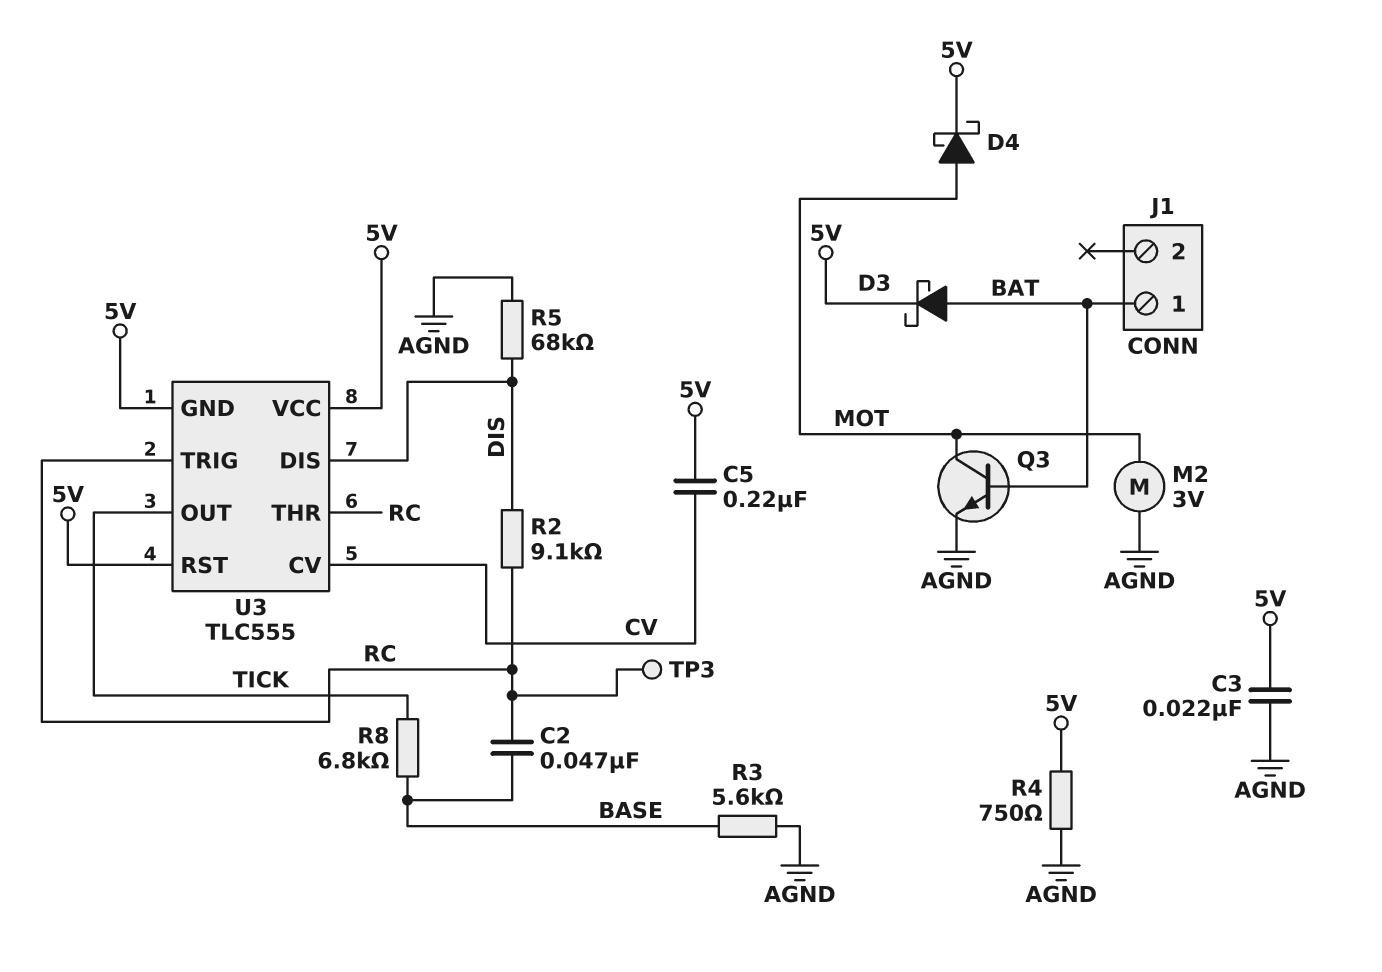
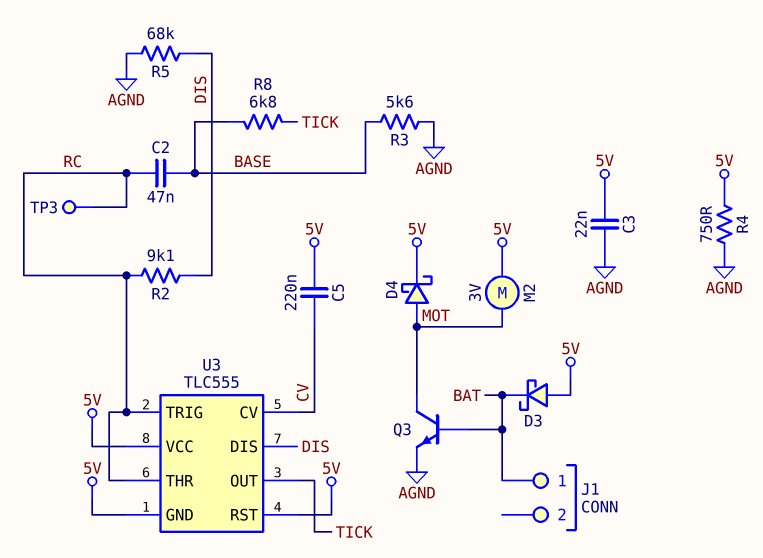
D3: schottky (A BAT, K 5V) -> schottky (A 5V, K BAT)
M2: motor 3V (AGND, MOT) -> motor 3V (5V, MOT)

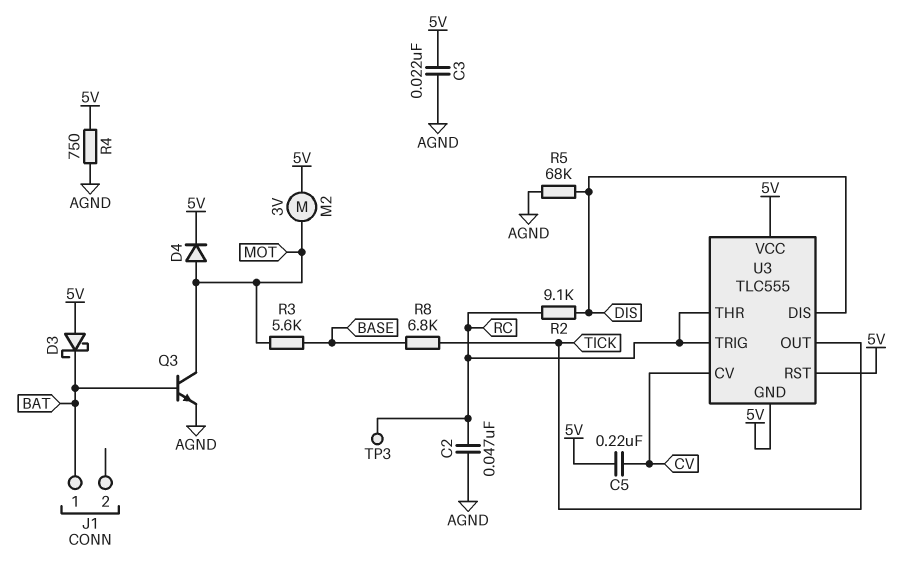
C2: 47nF (BASE, RC) -> 47nF (AGND, RC)
D4: schottky (A MOT, K 5V) -> diode (A MOT, K 5V)
R3: 5.6k (AGND, BASE) -> 5.6k (BASE, MOT)

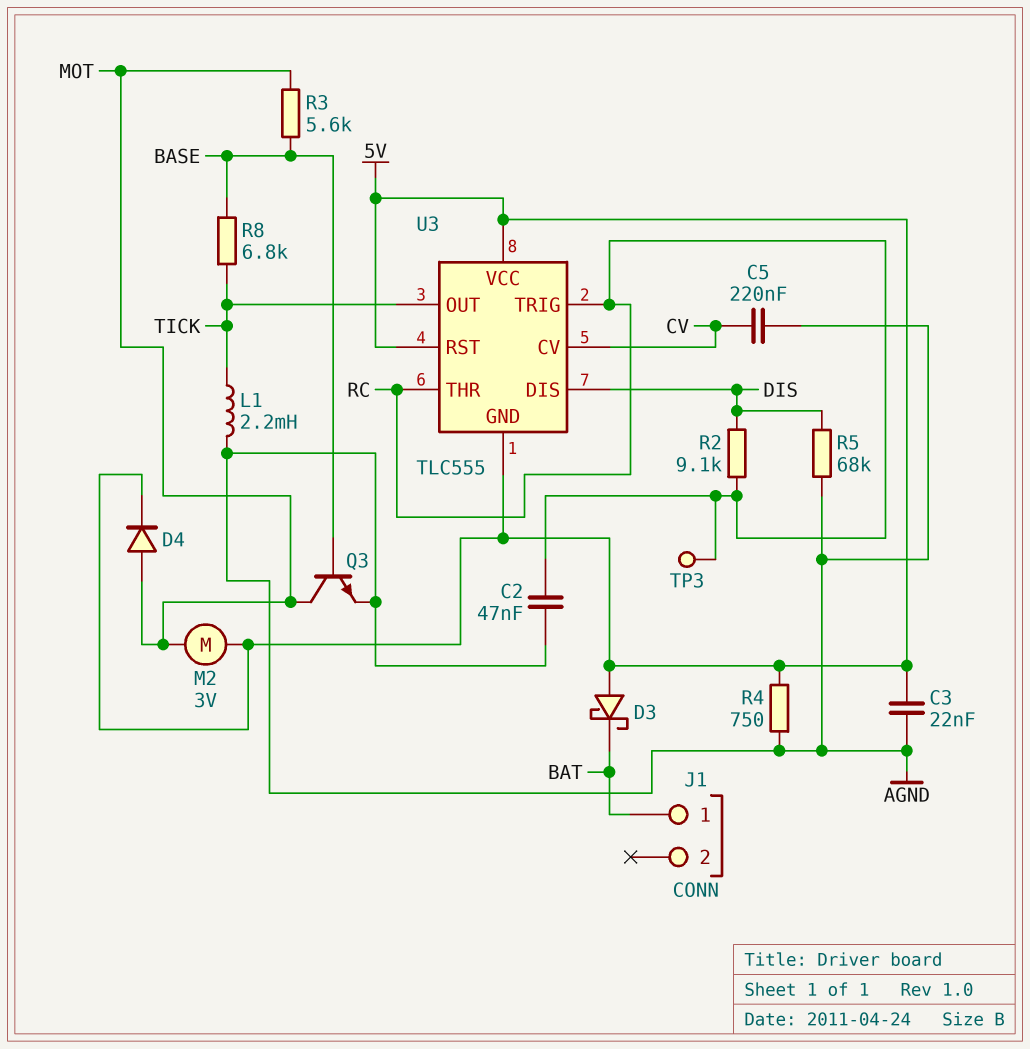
C5: 220nF (5V, CV) -> 220nF (AGND, CV)
L1: none -> 2.2mH (AGND, TICK)
Q3: NPN (B BAT, C MOT, E AGND) -> NPN (B BASE, C MOT, E AGND)

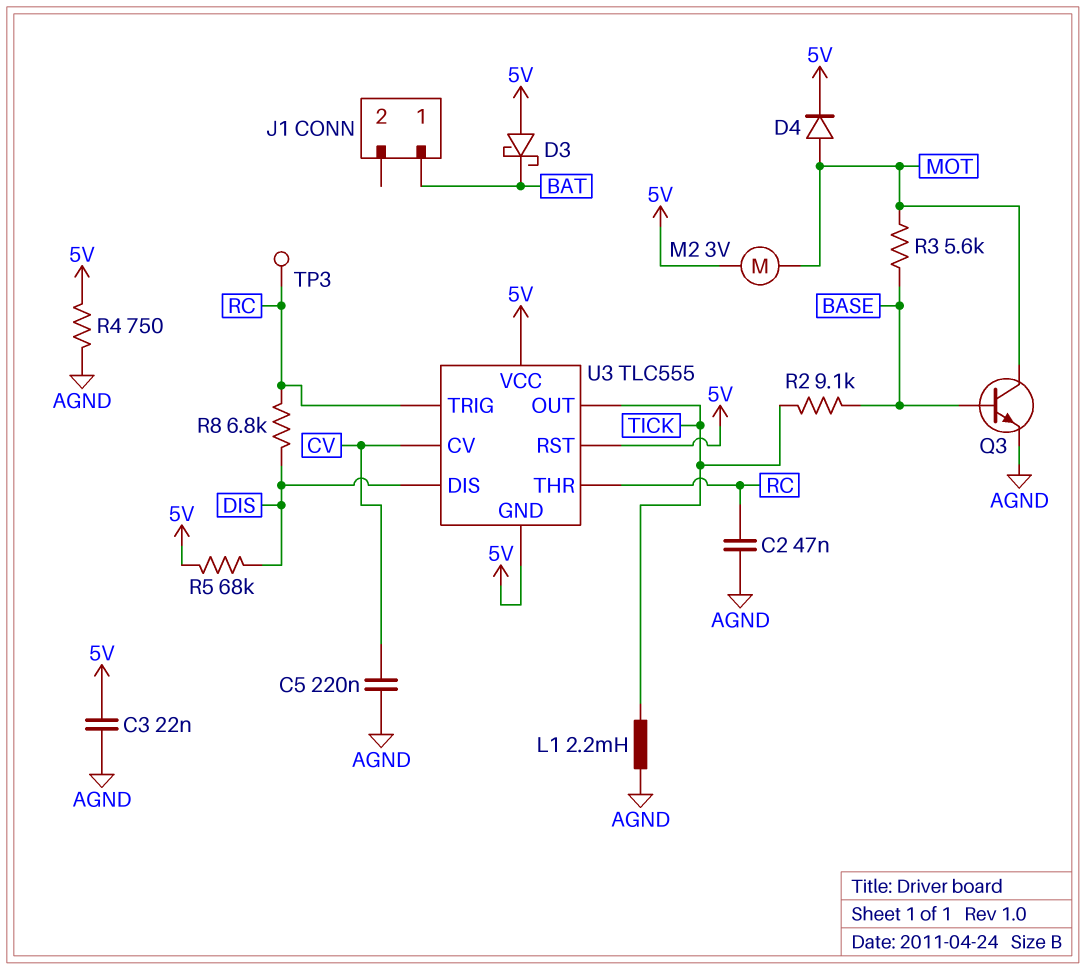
R2: 9.1k (DIS, RC) -> 9.1k (BASE, TICK)
R5: 68k (AGND, DIS) -> 68k (5V, DIS)
R8: 6.8k (BASE, TICK) -> 6.8k (DIS, RC)

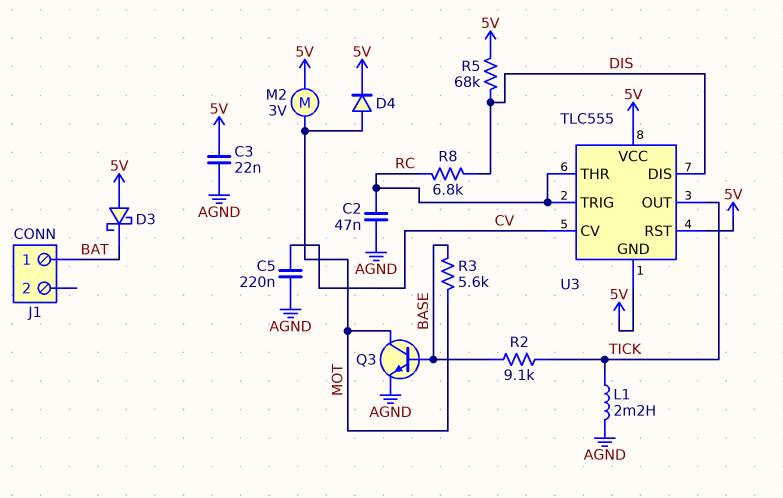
R4: 750 (5V, AGND) -> none
TP3: test point (RC) -> none

